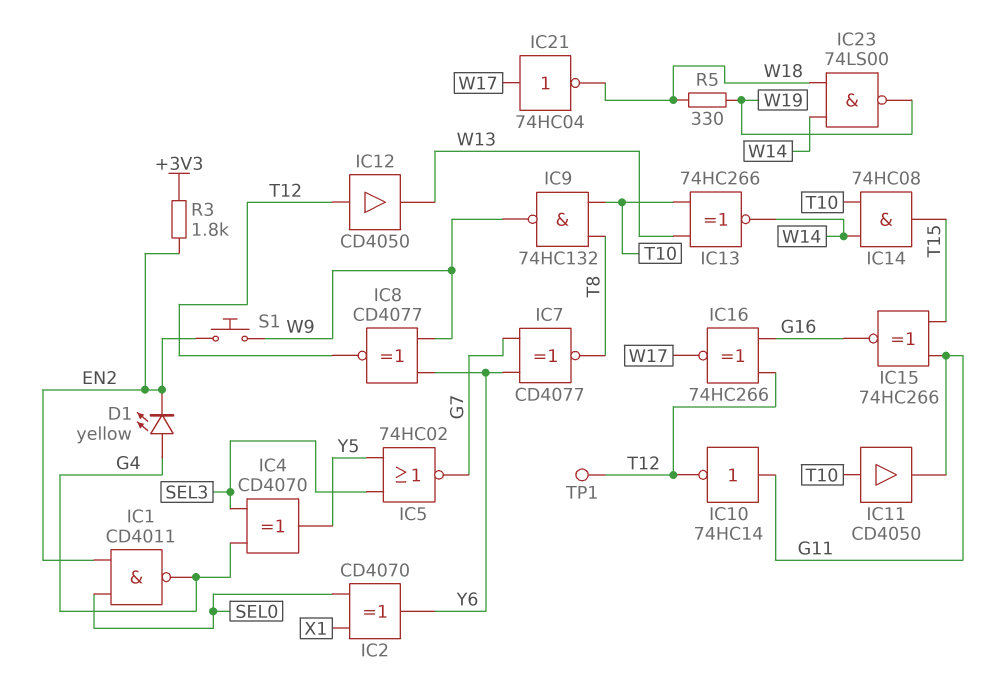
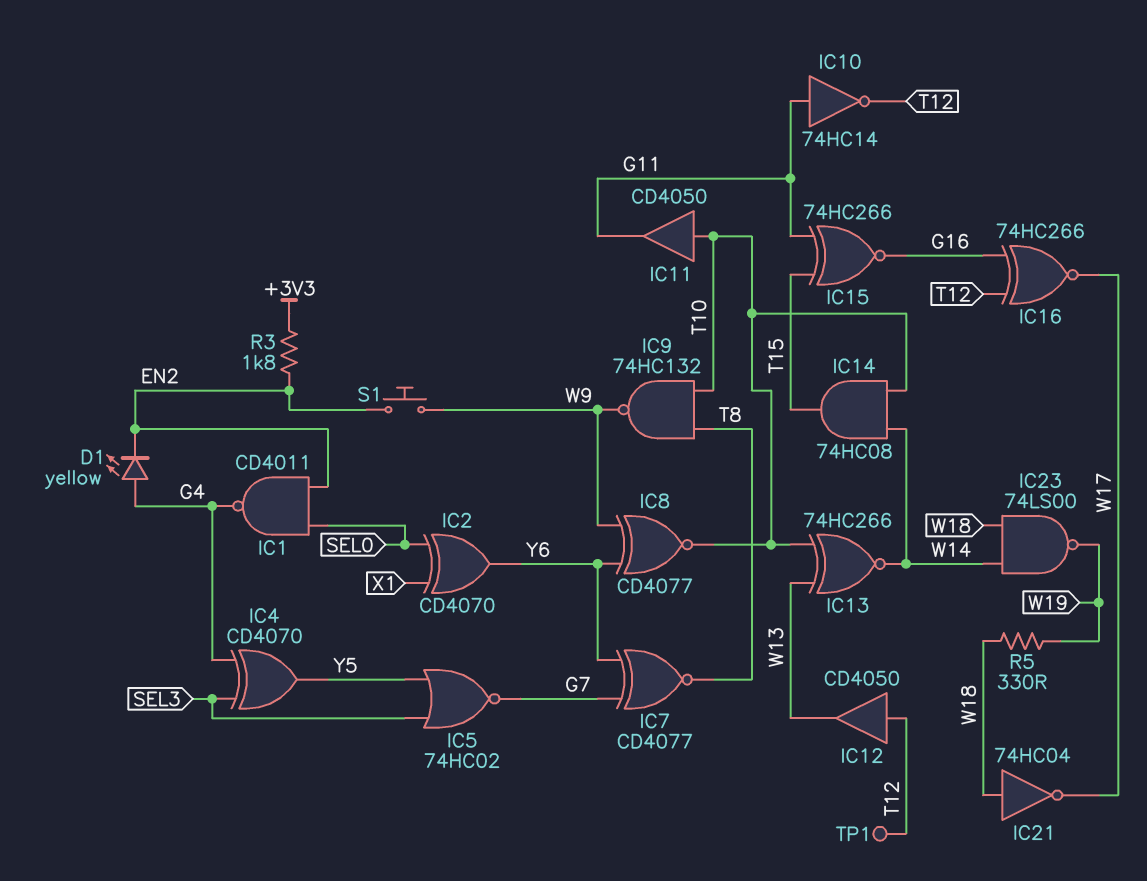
IC8: XNOR CD4077 (in W9, in Y6, out T12) -> XNOR CD4077 (in W9, in Y6, out T10)
IC21: NOT 74HC04 (in W17, out W18) -> NOT 74HC04 (in W18, out W17)

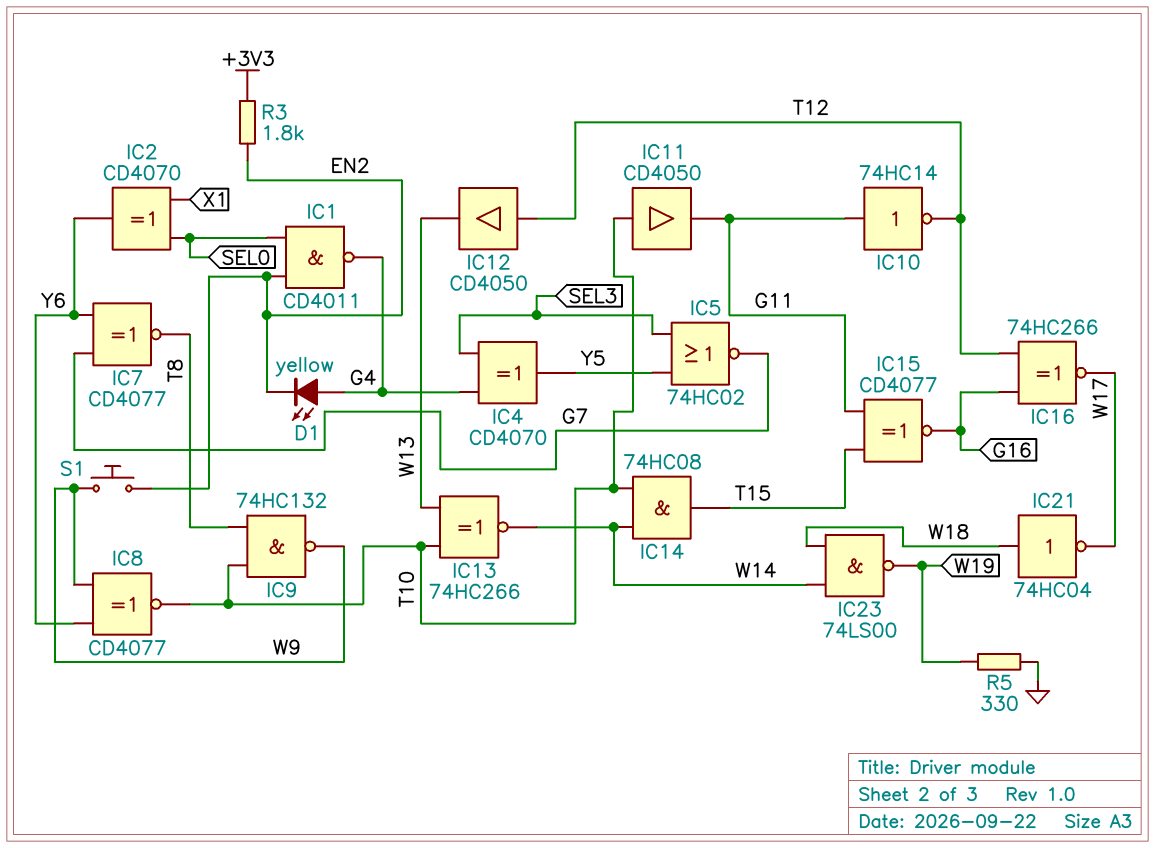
IC15: XNOR 74HC266 (in G11, in T15, out G16) -> XNOR CD4077 (in G11, in T15, out G16)
R5: 330 (W18, W19) -> 330 (GND, W19)
TP1: test point (T12) -> none

